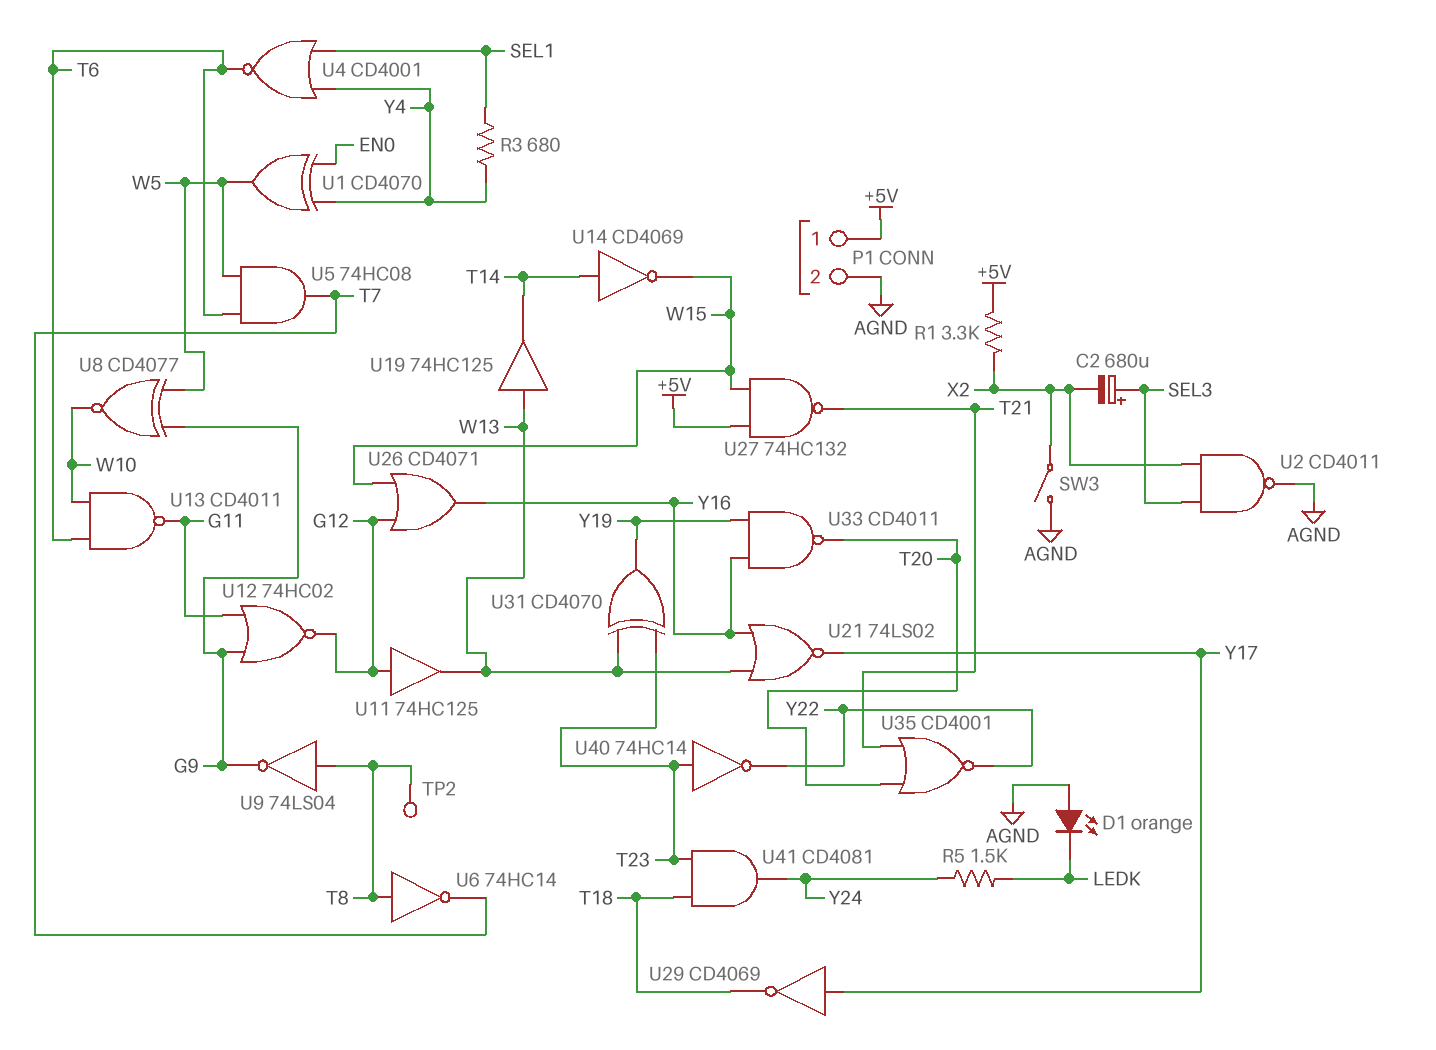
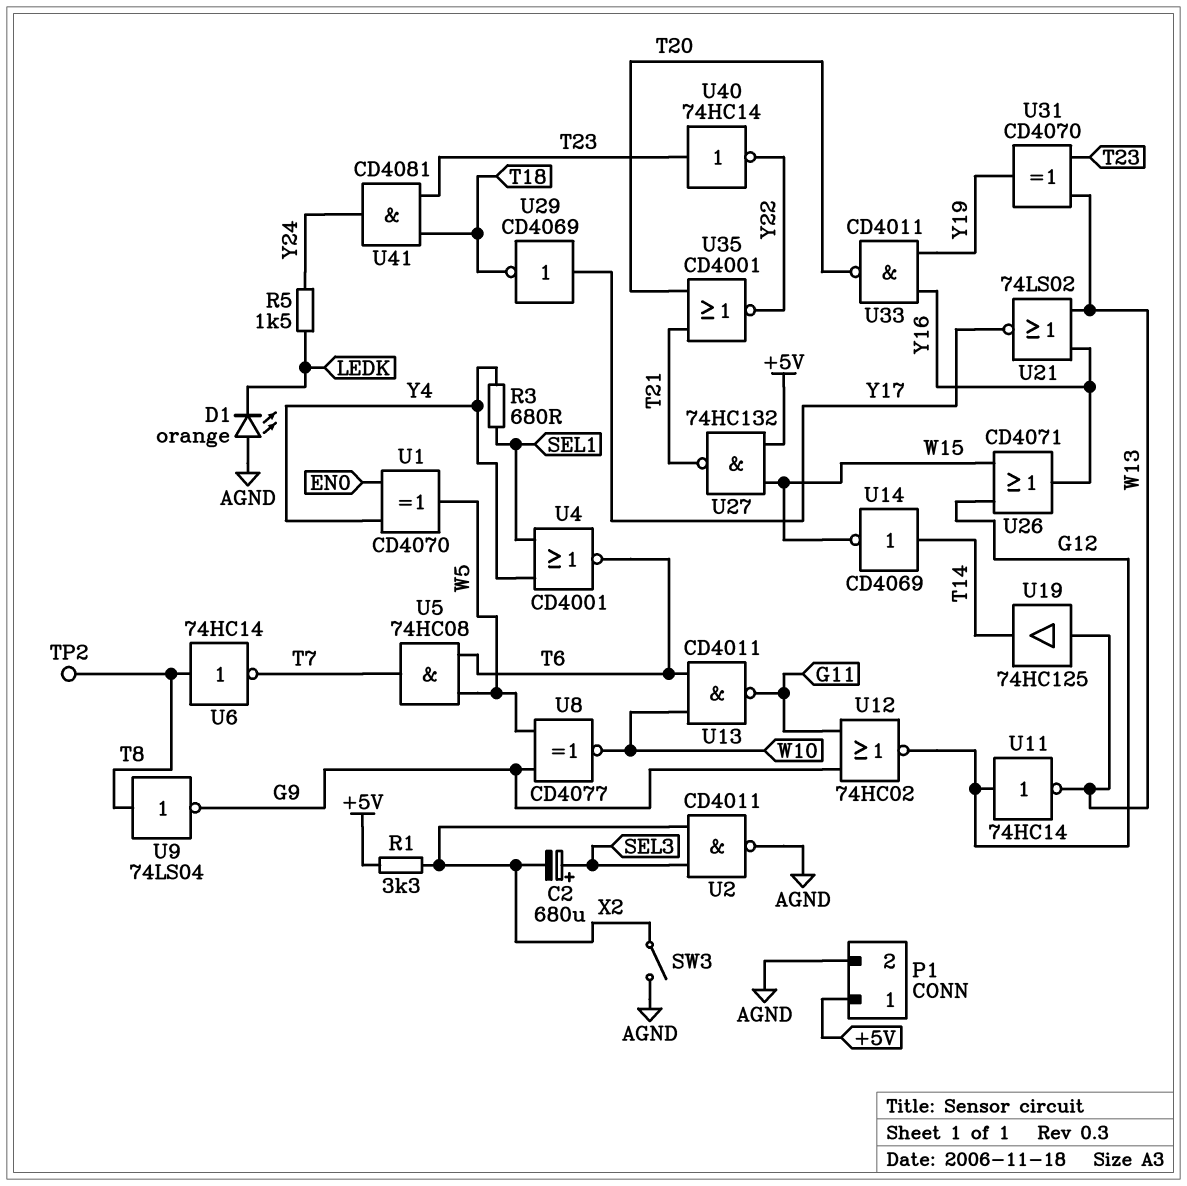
U11: buffer 74HC125 (in G12, out W13) -> NOT 74HC14 (in G12, out W13)

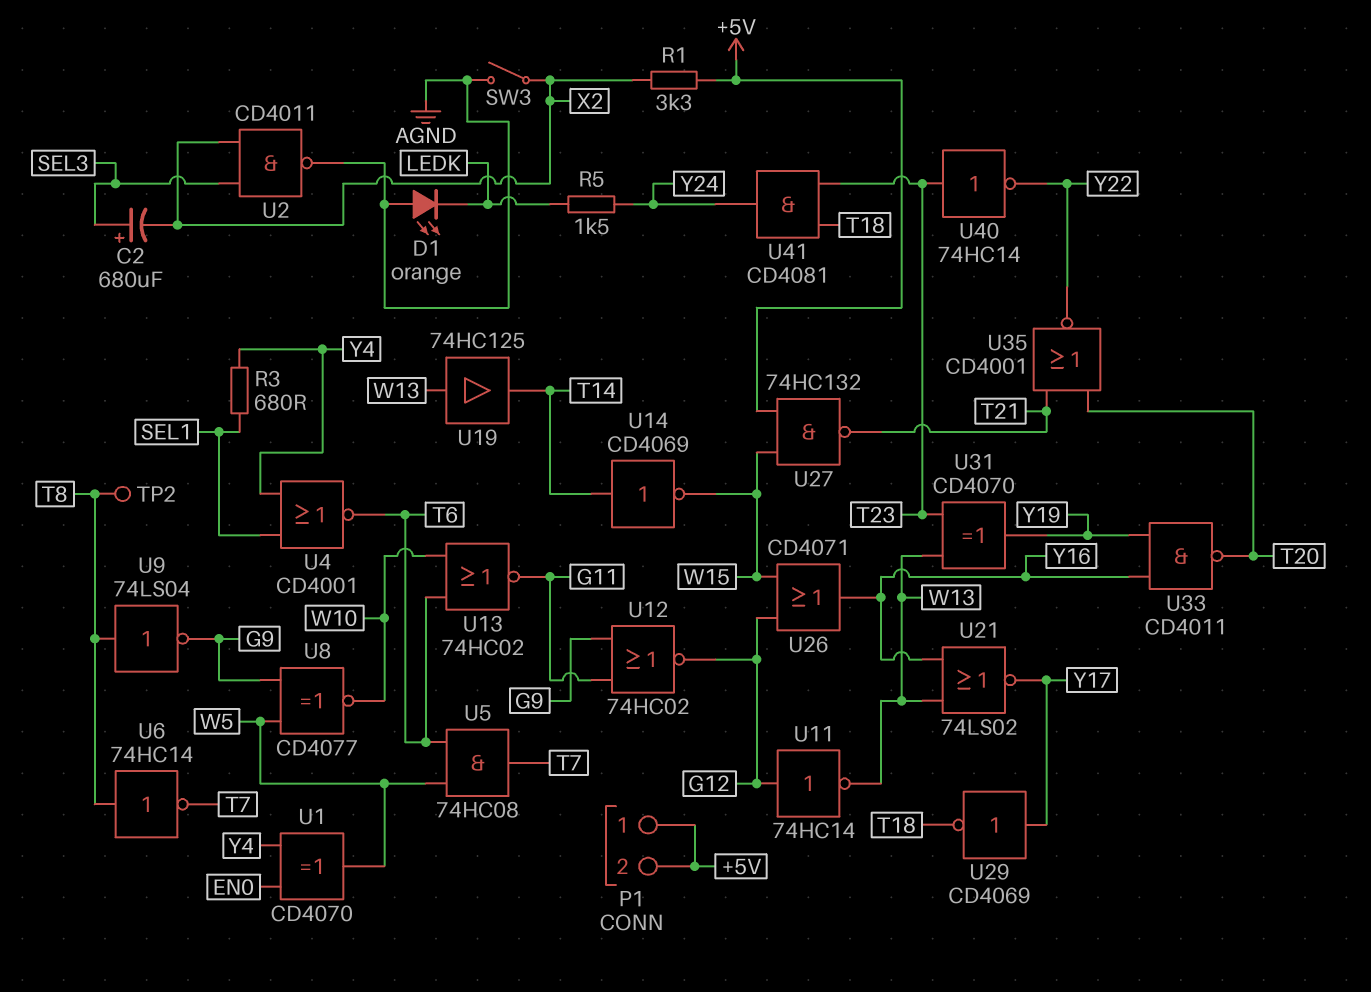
P1 pin 2: AGND -> +5V
U13: NAND CD4011 (in T6, in W10, out G11) -> NOR 74HC02 (in T6, in W10, out G11)

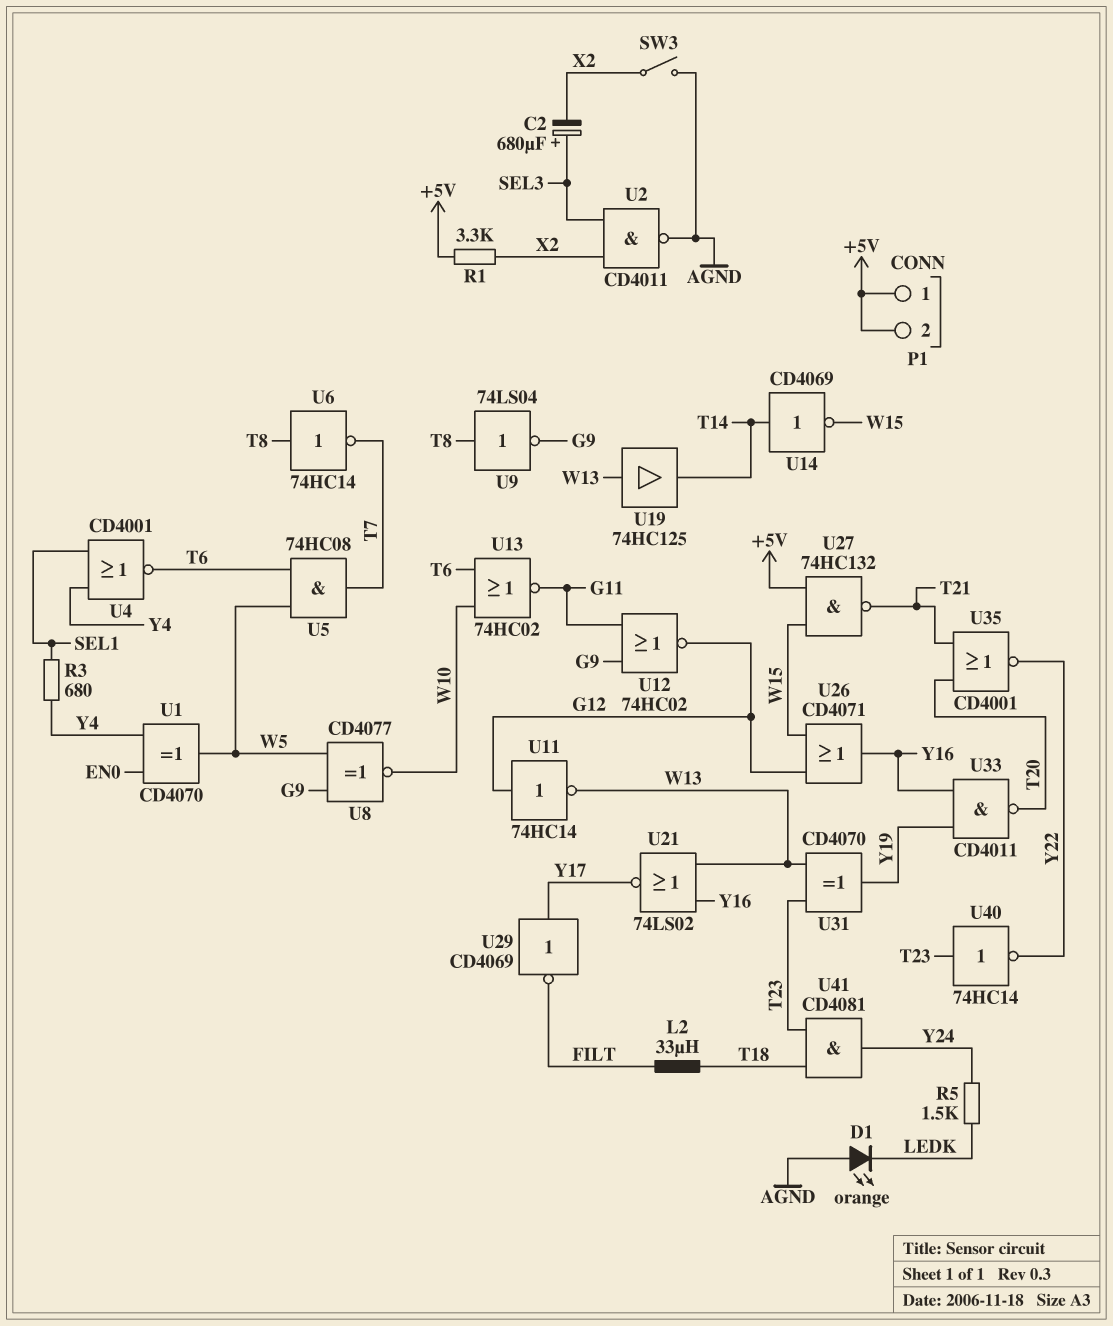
L2: none -> 33uH (FILT, T18)
TP2: test point (T8) -> none
U29: NOT CD4069 (in Y17, out T18) -> NOT CD4069 (in Y17, out FILT)

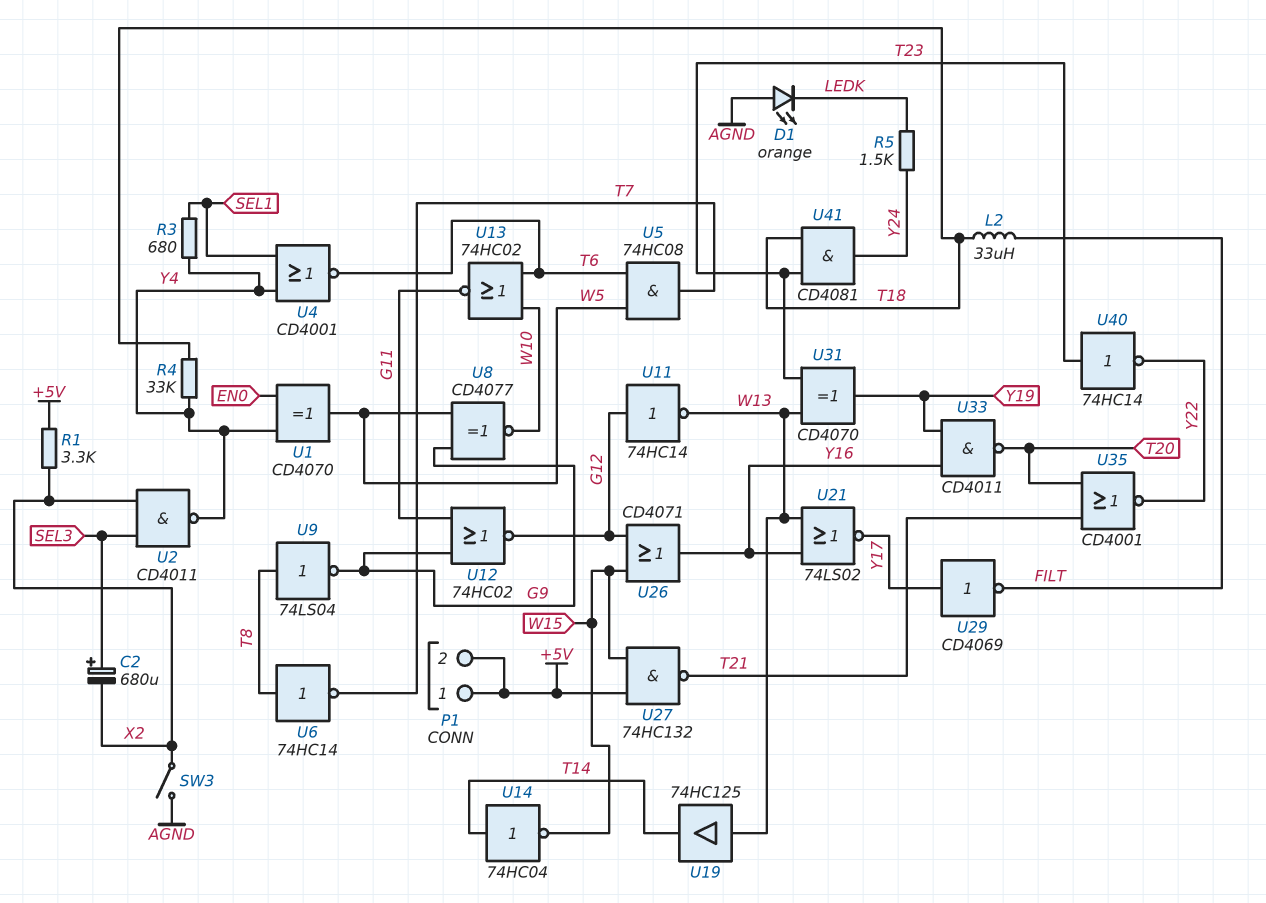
R4: none -> 33k (T18, Y4)
U2: NAND CD4011 (in SEL3, in X2, out AGND) -> NAND CD4011 (in SEL3, in X2, out Y4)
U14: NOT CD4069 (in T14, out W15) -> NOT 74HC04 (in T14, out W15)

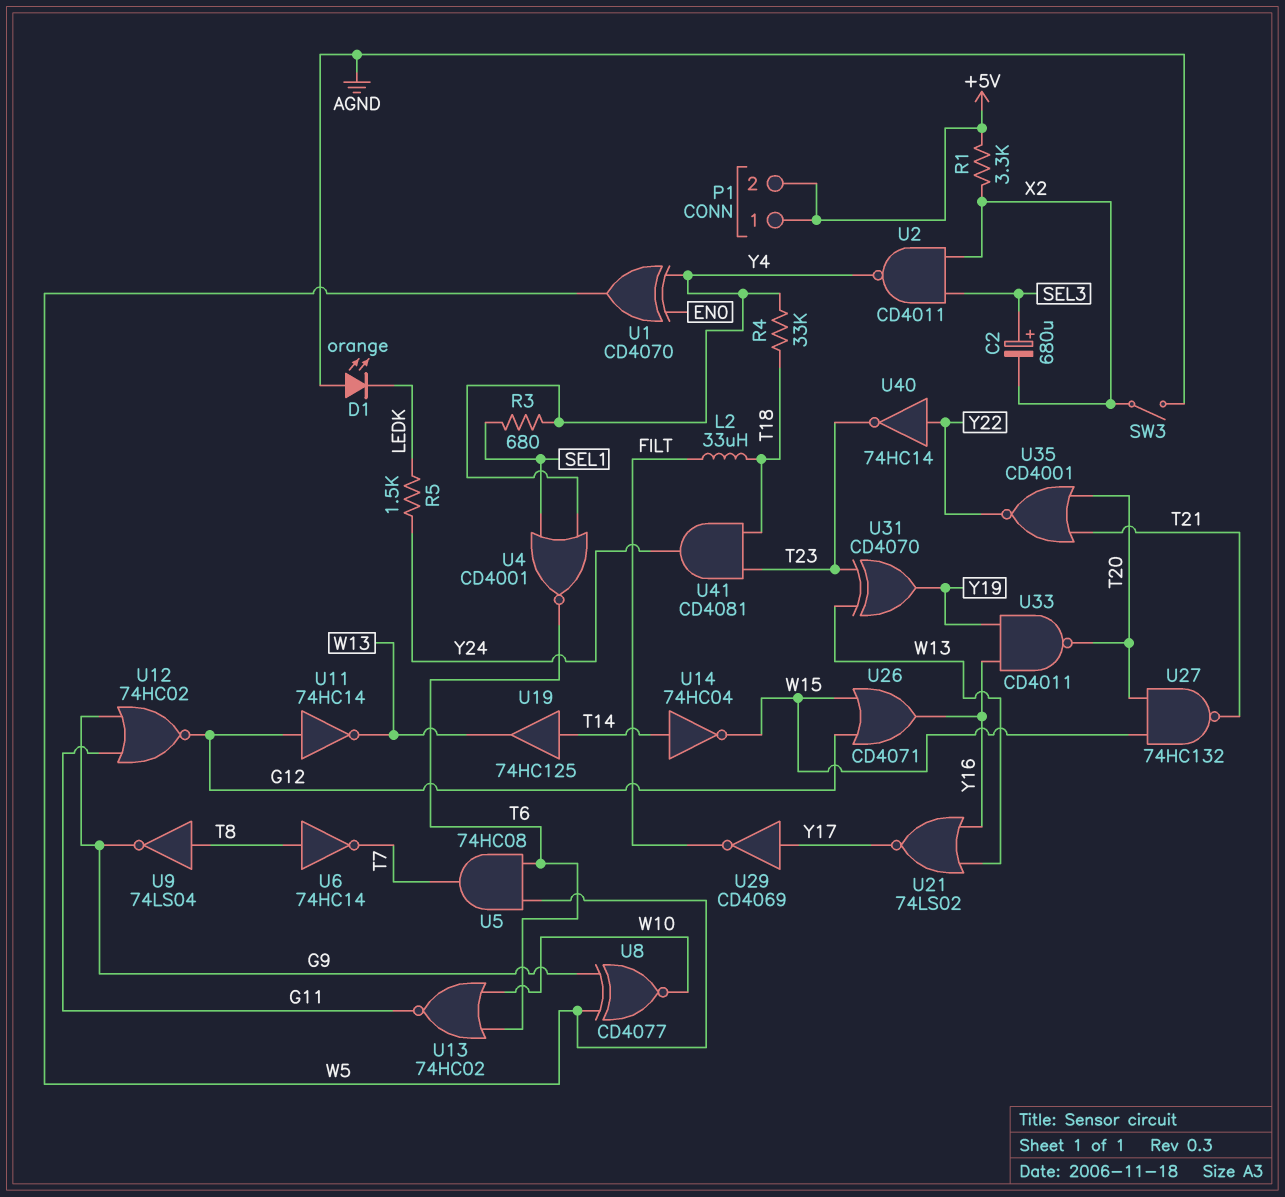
U19: buffer 74HC125 (in W13, out T14) -> buffer 74HC125 (in T14, out W13)
U27: NAND 74HC132 (in +5V, in W15, out T21) -> NAND 74HC132 (in T20, in W15, out T21)
U40: NOT 74HC14 (in T23, out Y22) -> NOT 74HC14 (in Y22, out T23)

